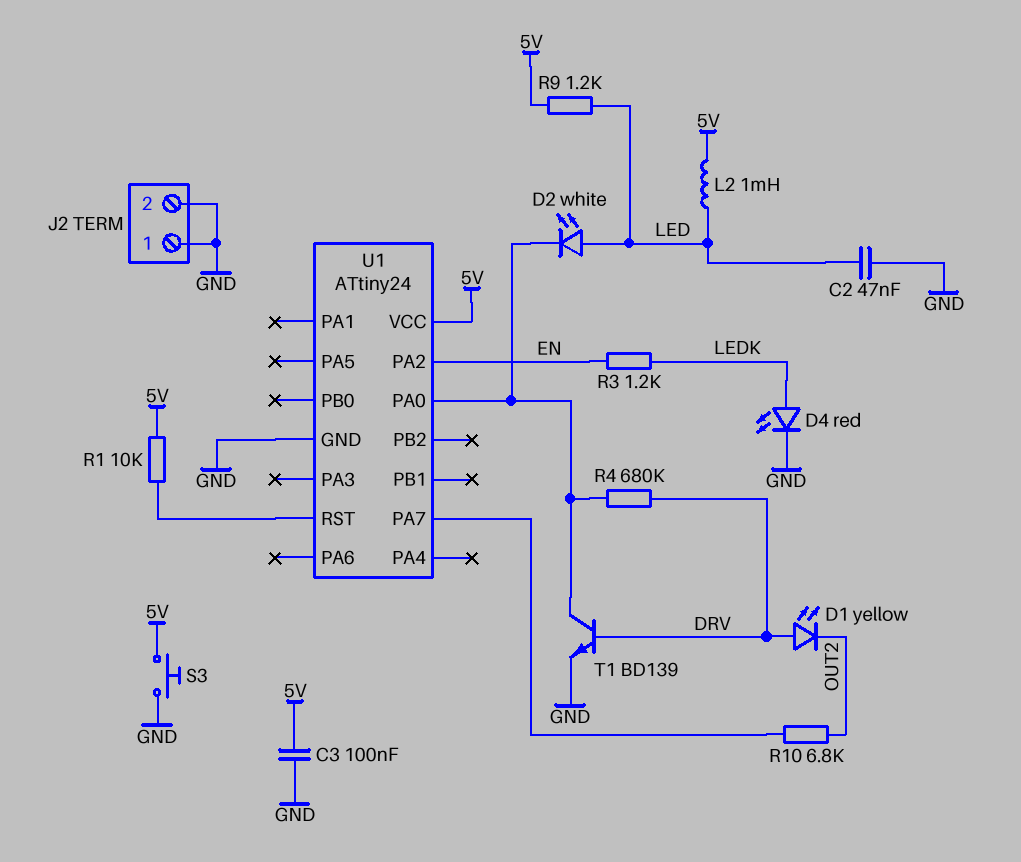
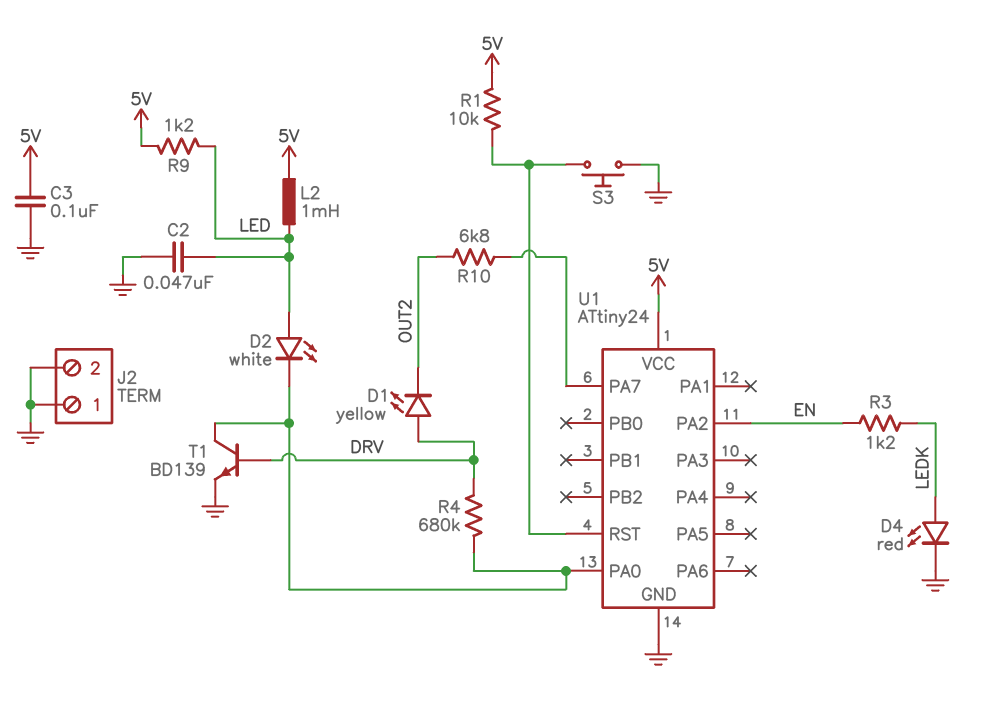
S3: button (5V, GND) -> button (GND, U1/RST)

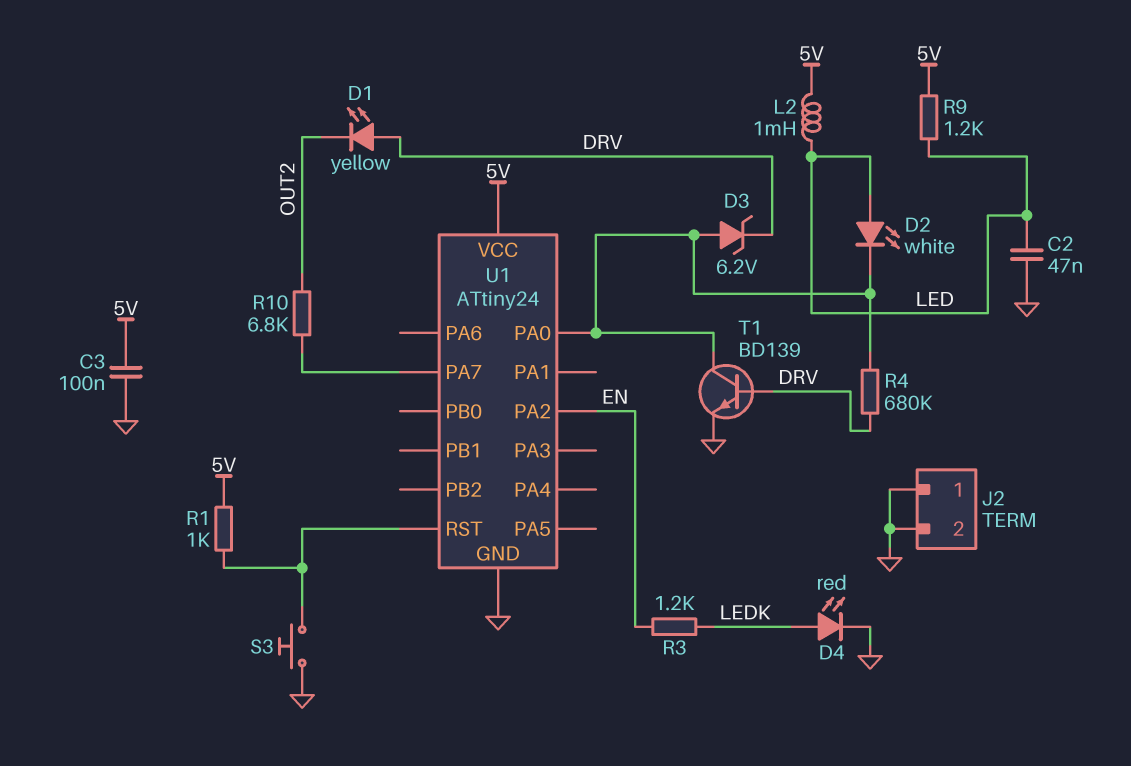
D3: none -> zener 6.2V (A U1/PA0, K DRV)
R1: 10k (5V, U1/RST) -> 1k (5V, U1/RST)

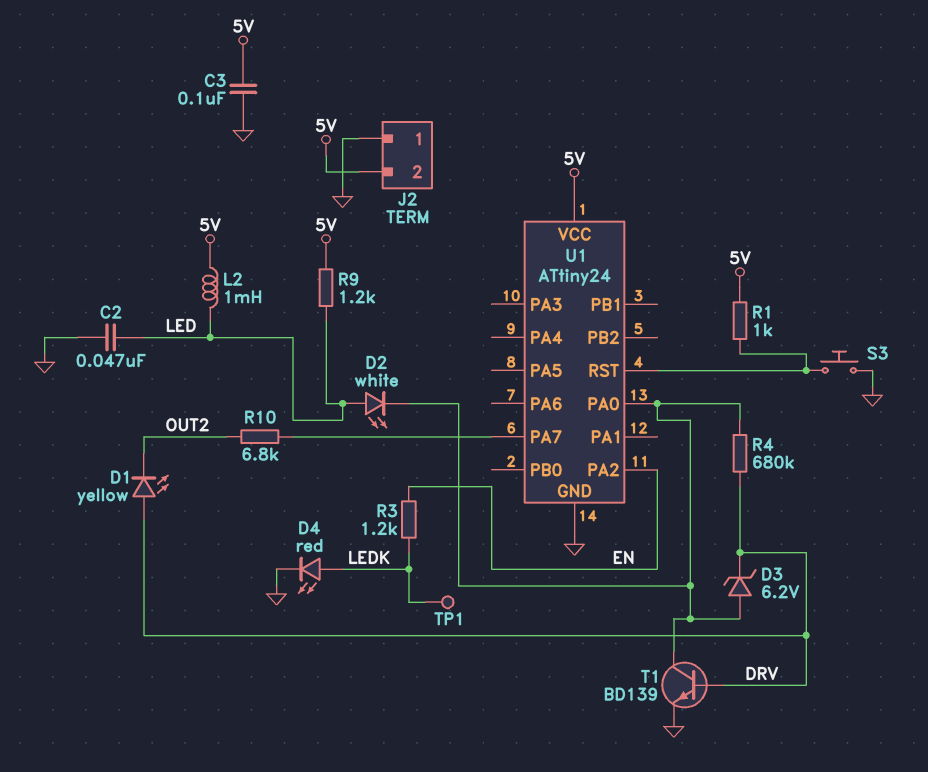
J2 pin 2: GND -> 5V
TP1: none -> test point (LEDK)

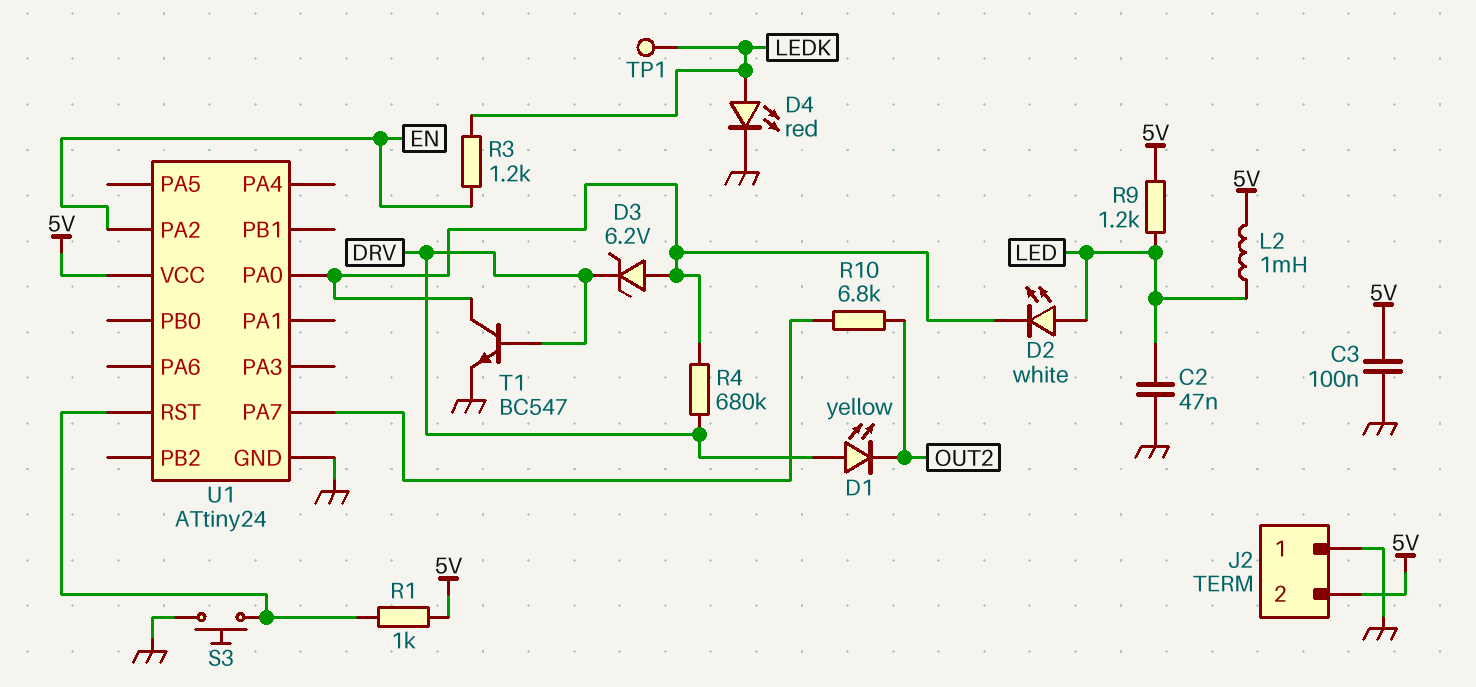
T1: NPN BD139 (B DRV, C U1/PA0, E GND) -> NPN BC547 (B DRV, C U1/PA0, E GND)

